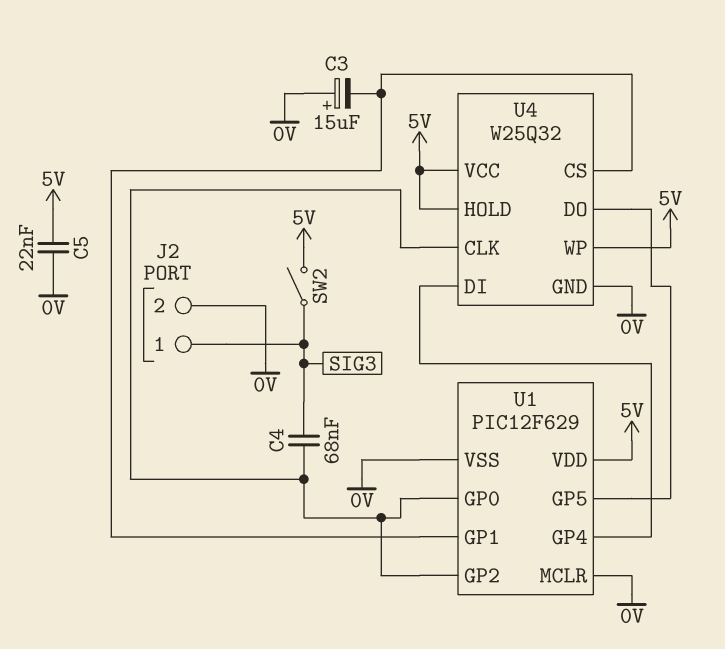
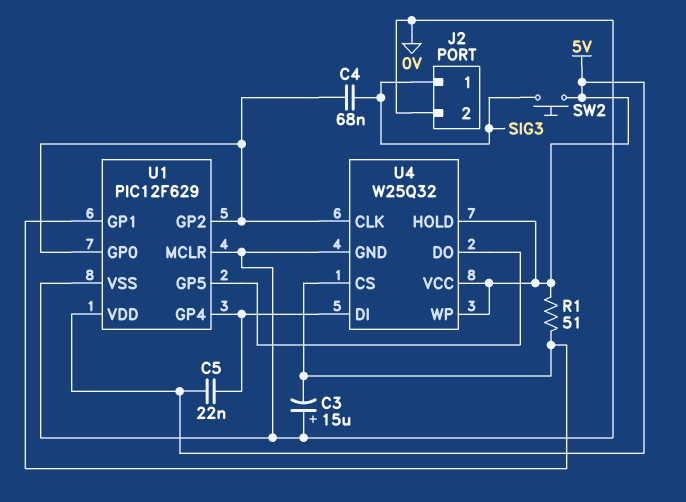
C5: 22nF (0V, 5V) -> 22nF (5V, U1/GP4)
R1: none -> 51 (5V, U1/GP1)
SW2: switch (5V, SIG3) -> button (5V, SIG3)

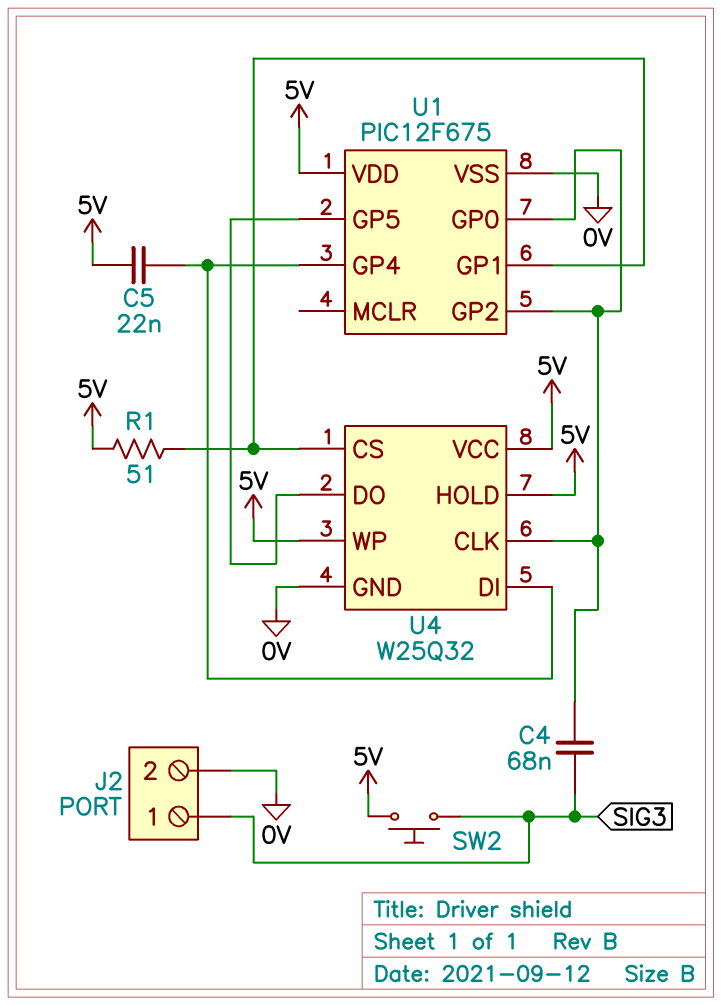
C3: 15uF (plus 0V, minus U1/GP1) -> none
U1: PIC12F629 -> PIC12F675
U1 pin MCLR: 0V -> none

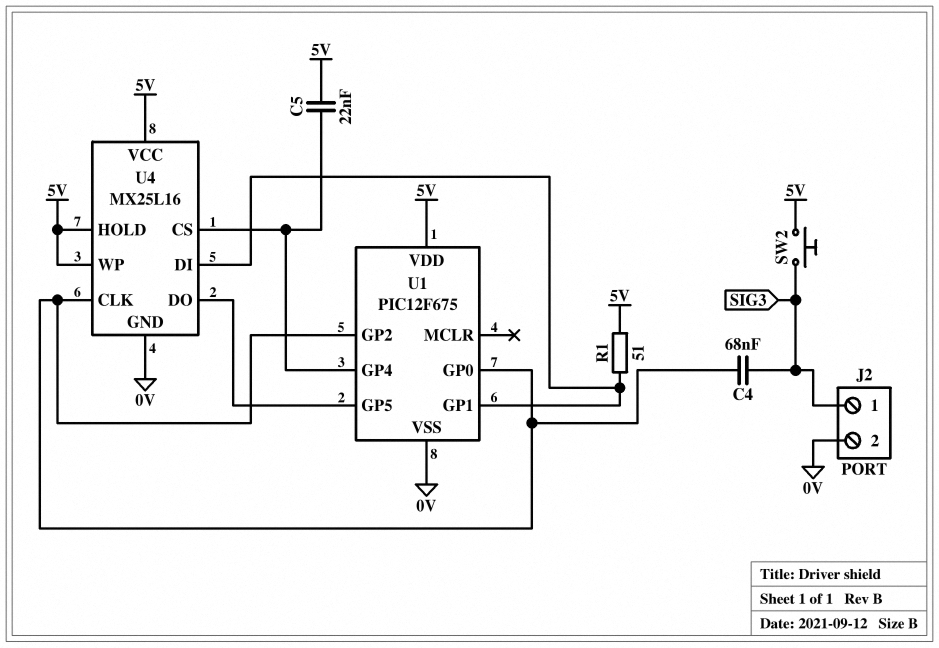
U4: W25Q32 -> MX25L16
U4 pin CS: U1/GP1 -> U1/GP4
U4 pin DI: U1/GP4 -> U1/GP1

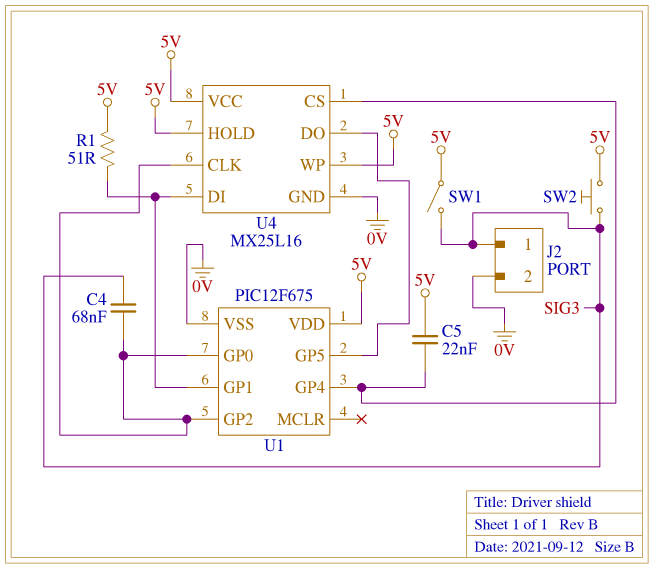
SW1: none -> switch (5V, SIG3)

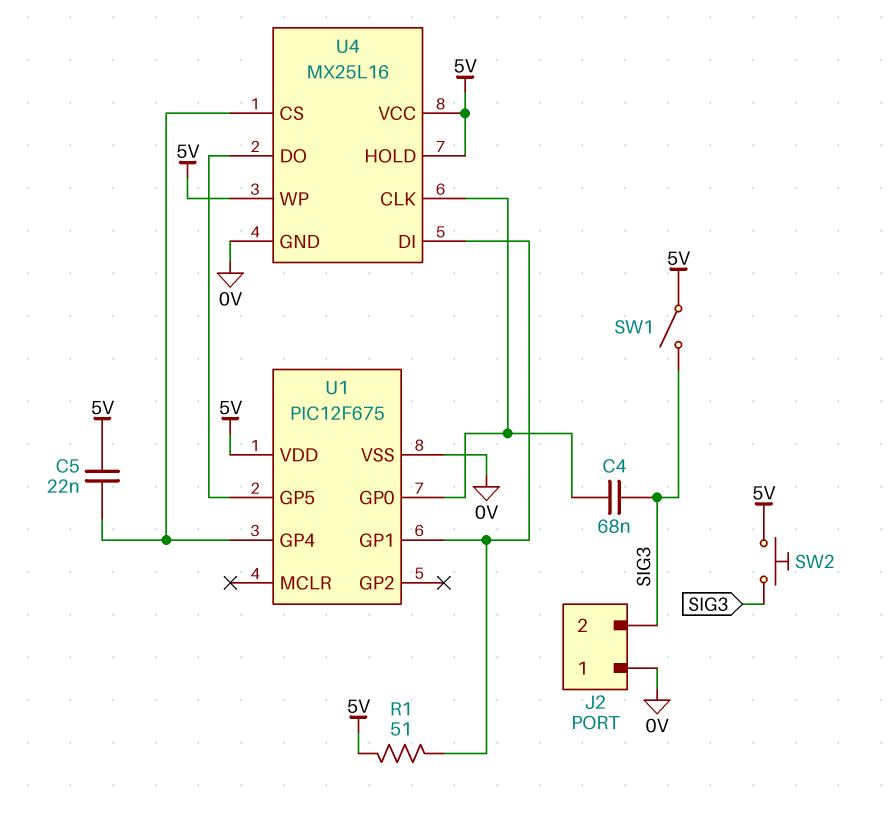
J2 pin 1: SIG3 -> 0V
J2 pin 2: 0V -> SIG3
U1 pin GP2: U1/GP0 -> none

